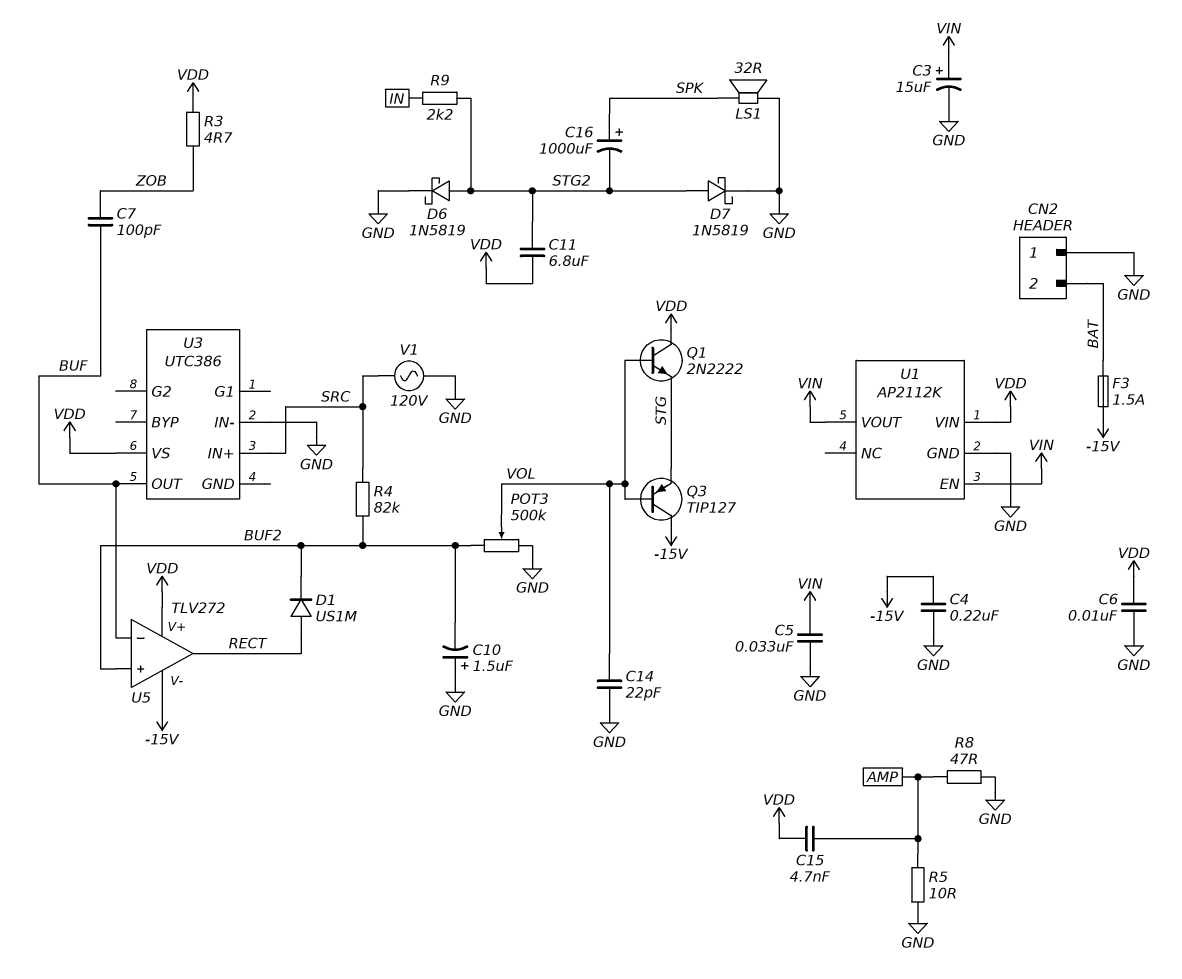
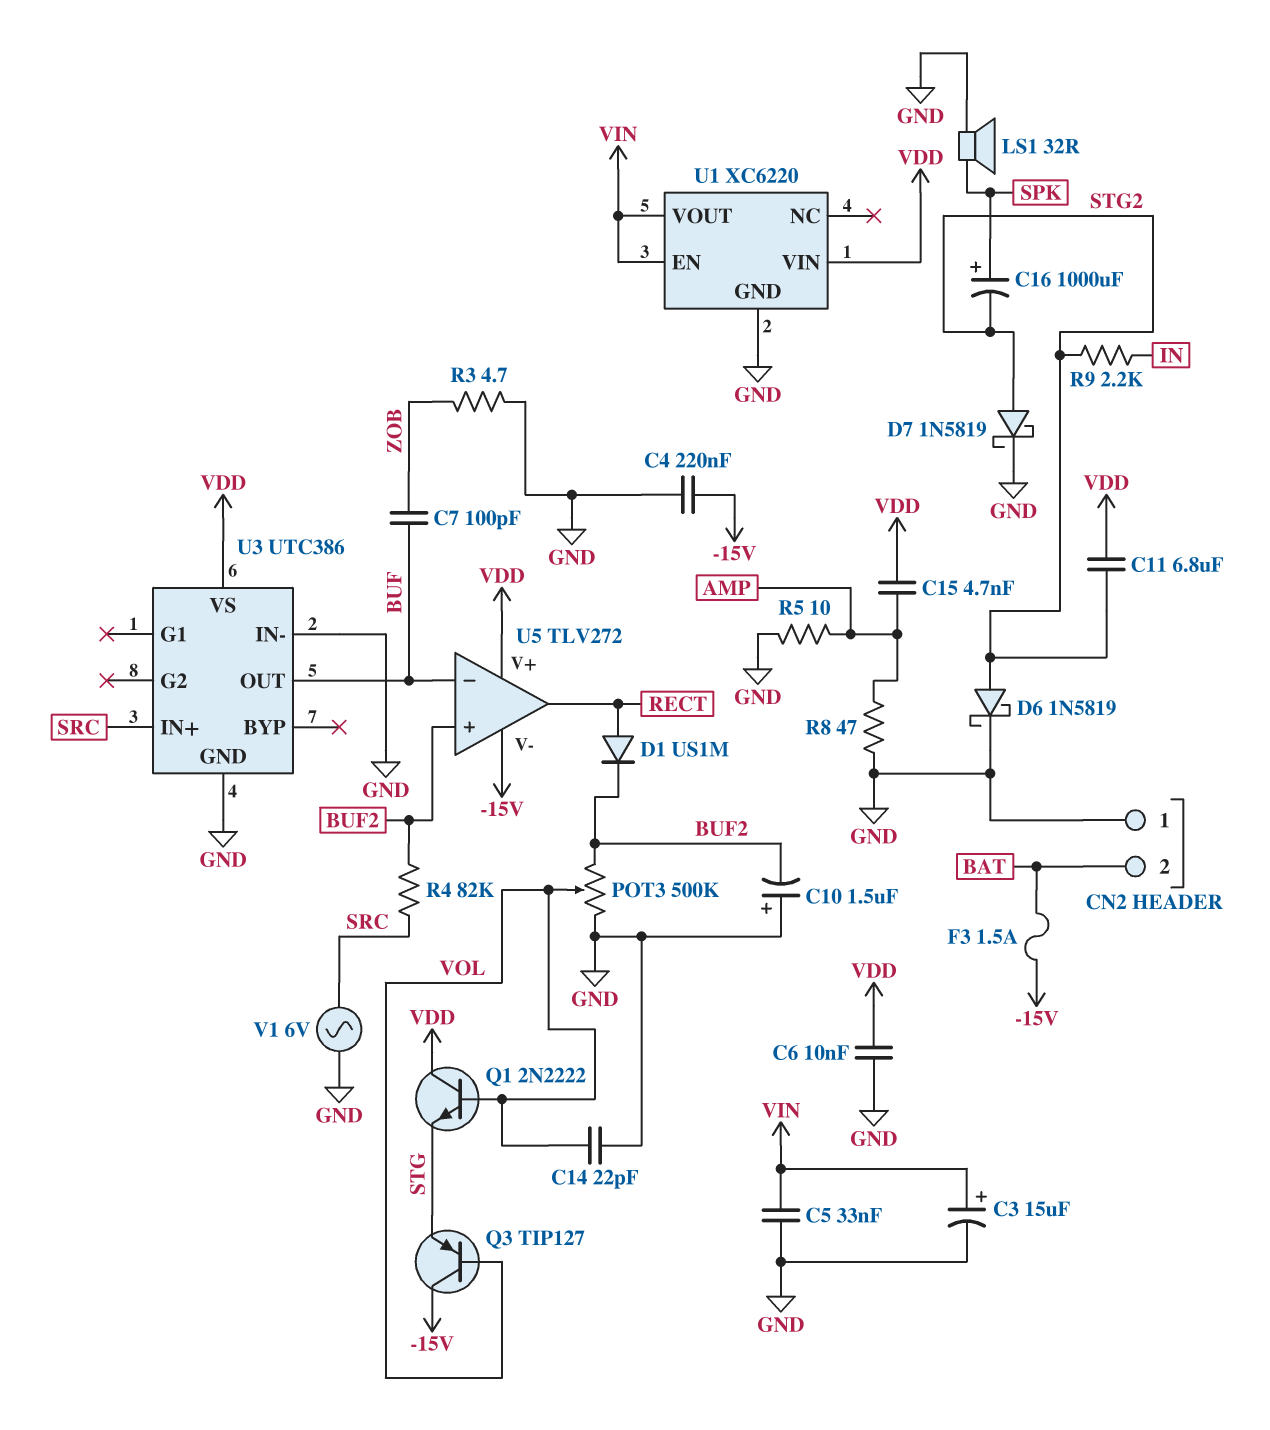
R3: 4.7 (VDD, ZOB) -> 4.7 (GND, ZOB)
U1: AP2112K -> XC6220
U3 pin GND: none -> GND
V1: AC 120V (GND, SRC) -> AC 6V (GND, SRC)

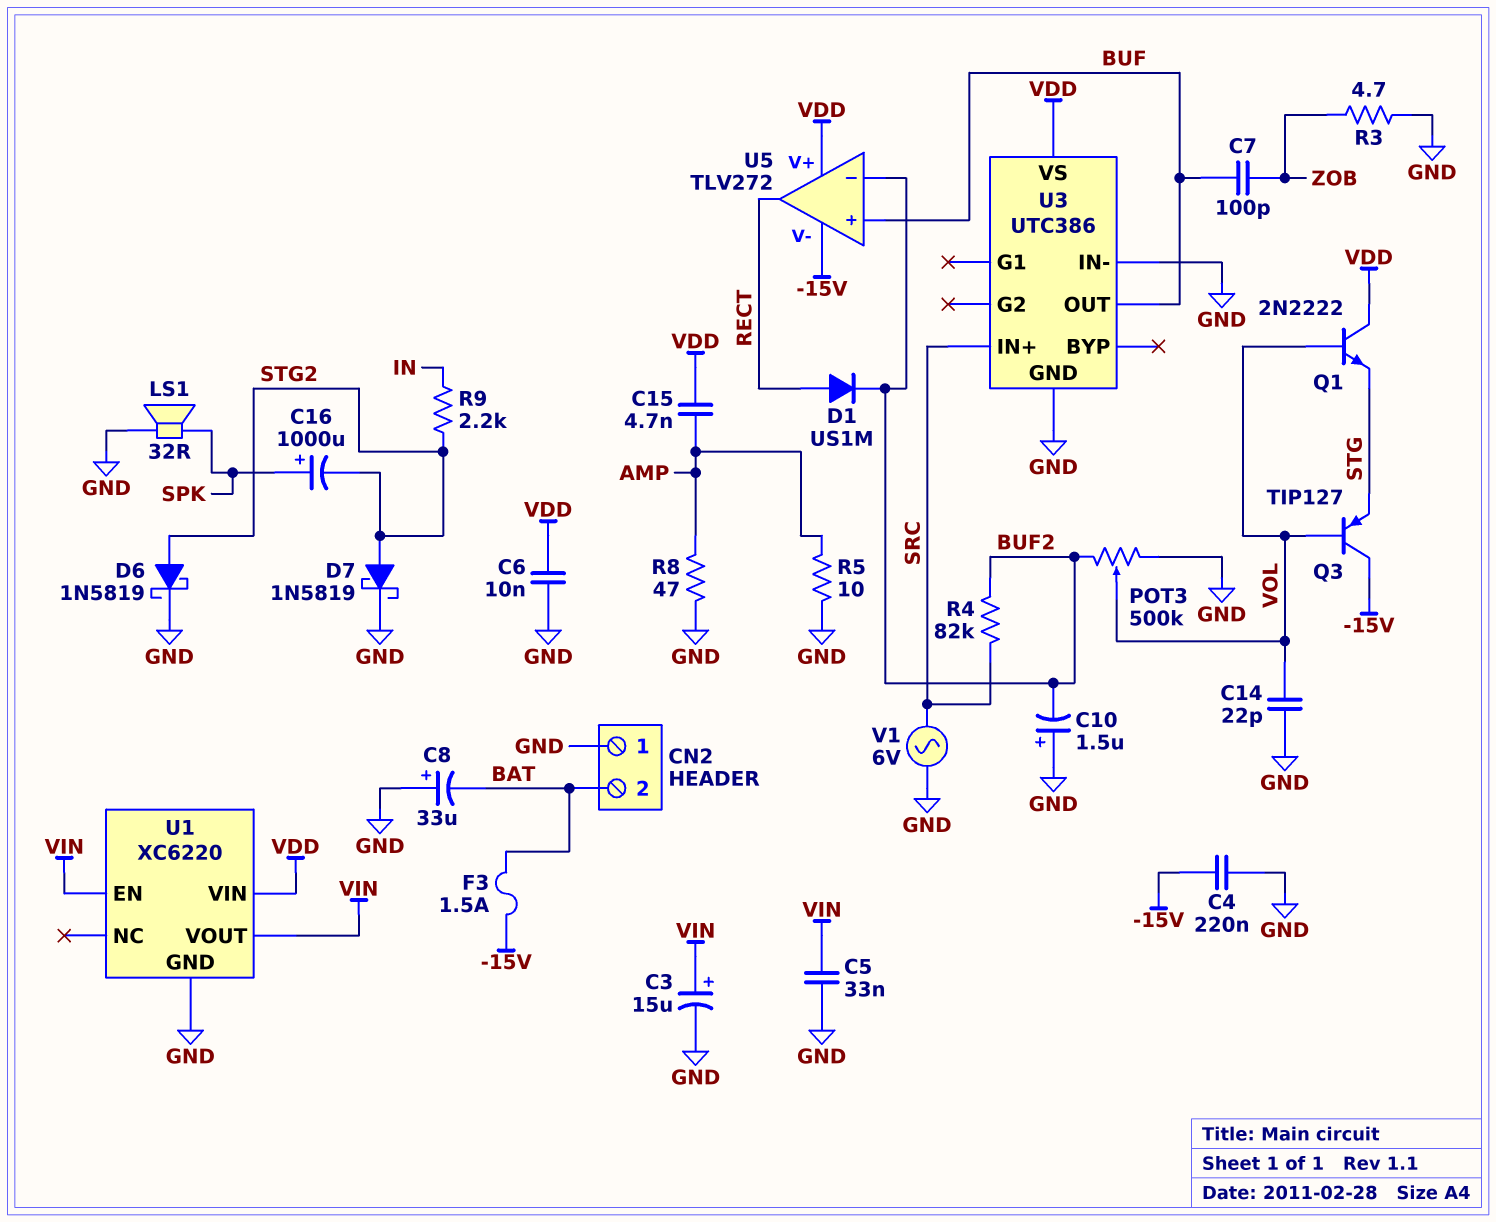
C8: none -> 33uF (plus GND, minus BAT)
C11: 6.8uF (STG2, VDD) -> none
U5 pin in+: BUF2 -> BUF
U5 pin in-: BUF -> BUF2

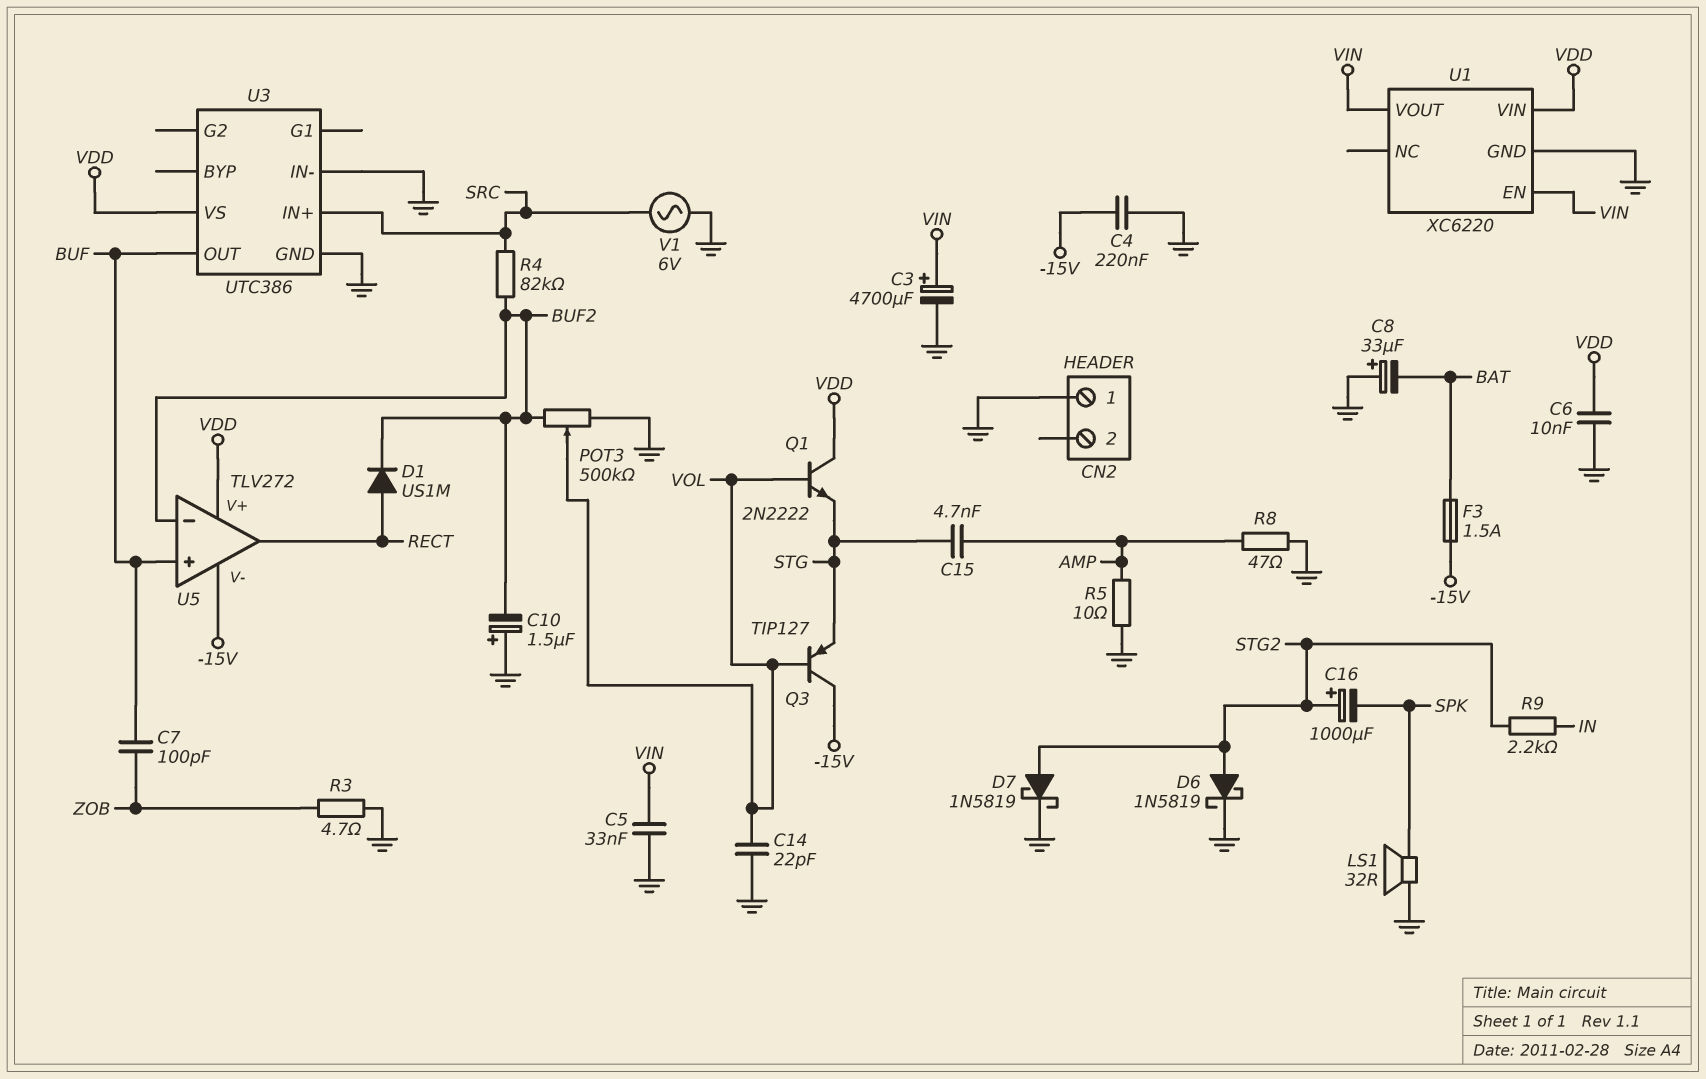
C3: 15uF (plus VIN, minus GND) -> 4700uF (plus VIN, minus GND)
C15: 4.7nF (AMP, VDD) -> 4.7nF (AMP, STG)
C16: 1000uF (plus SPK, minus STG2) -> 1000uF (plus STG2, minus SPK)
CN2 pin 2: BAT -> none

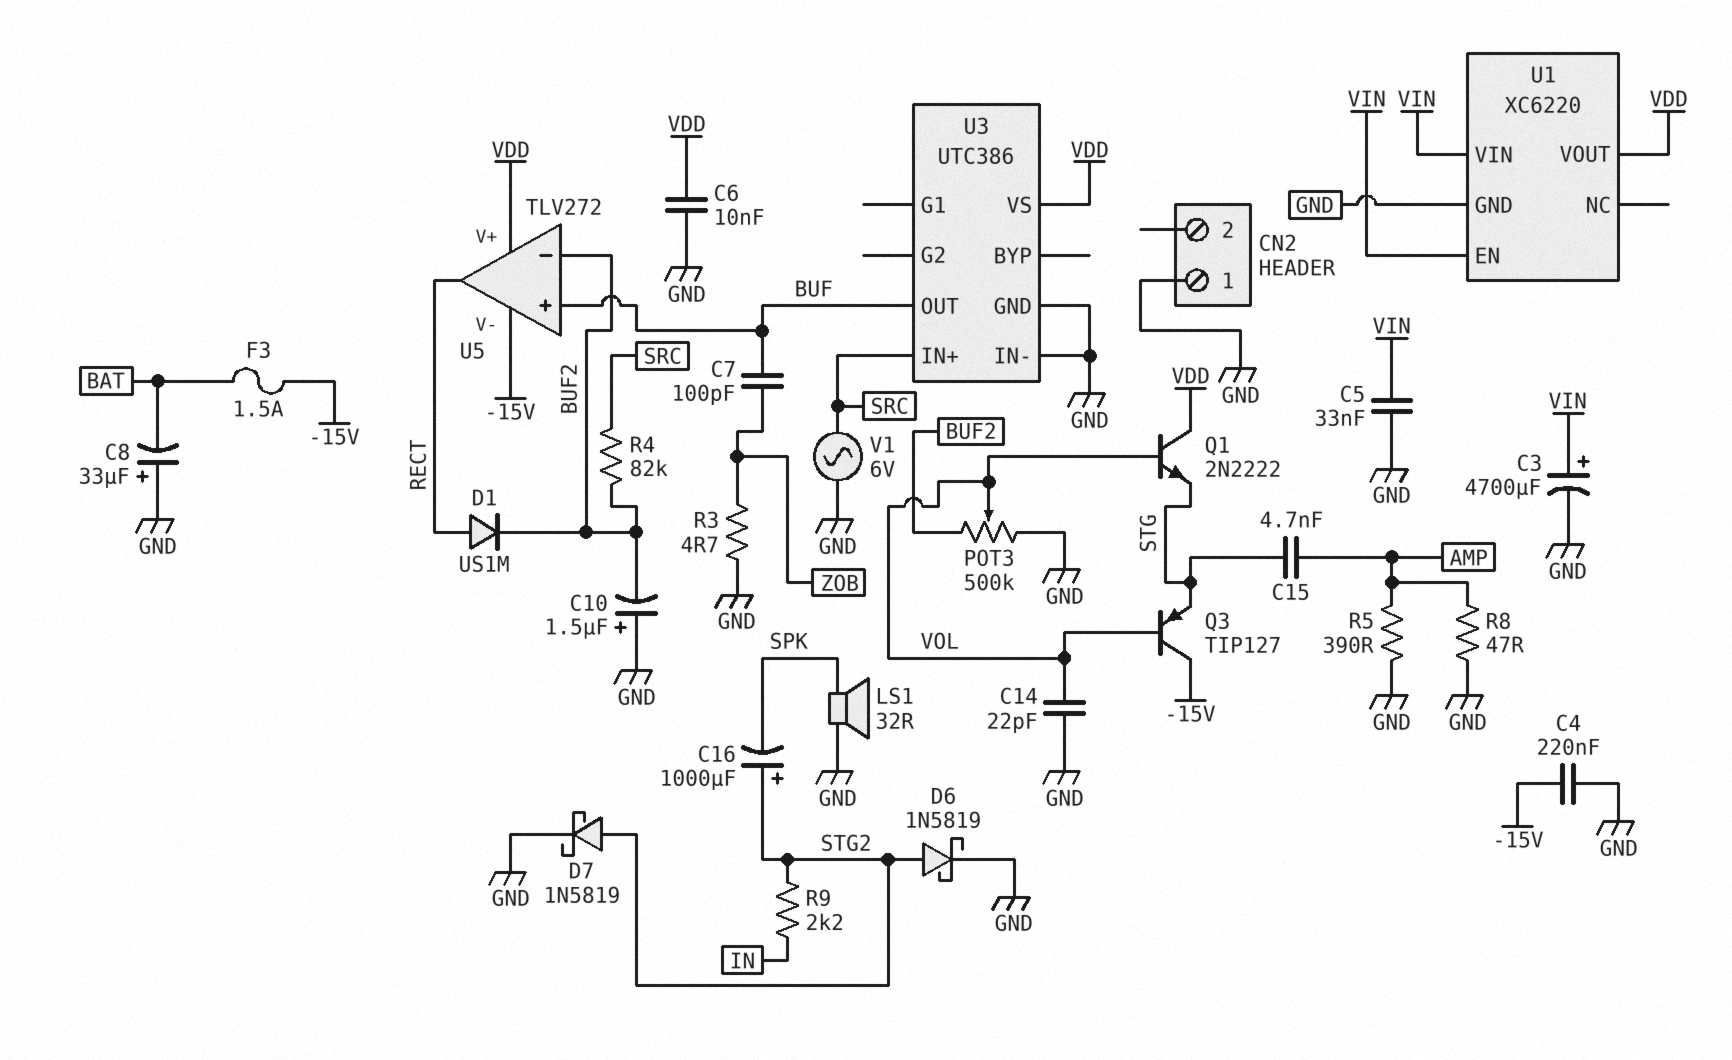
R5: 10 (AMP, GND) -> 390 (AMP, GND)
U1 pin VIN: VDD -> VIN
U1 pin VOUT: VIN -> VDD

